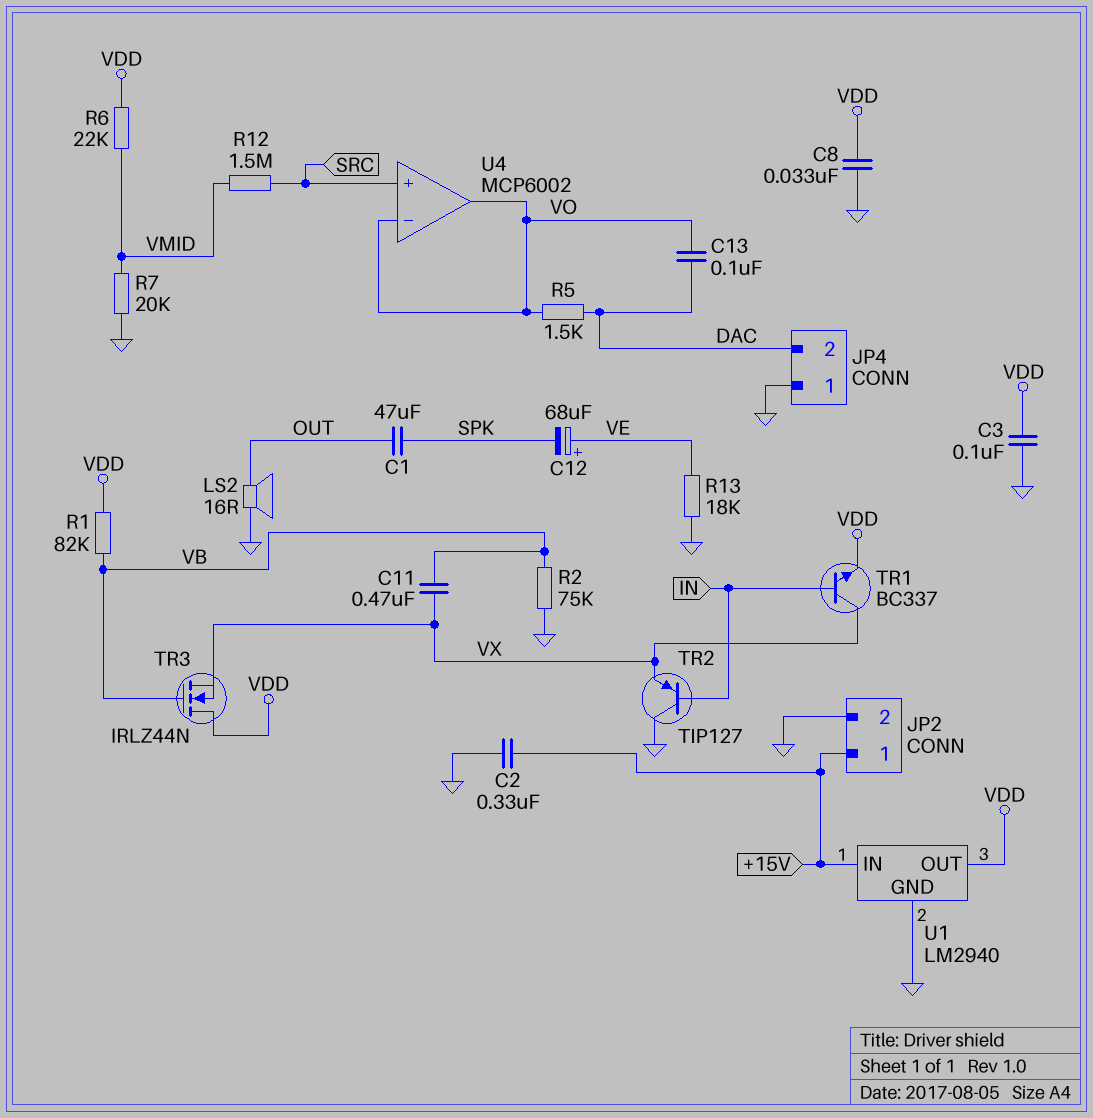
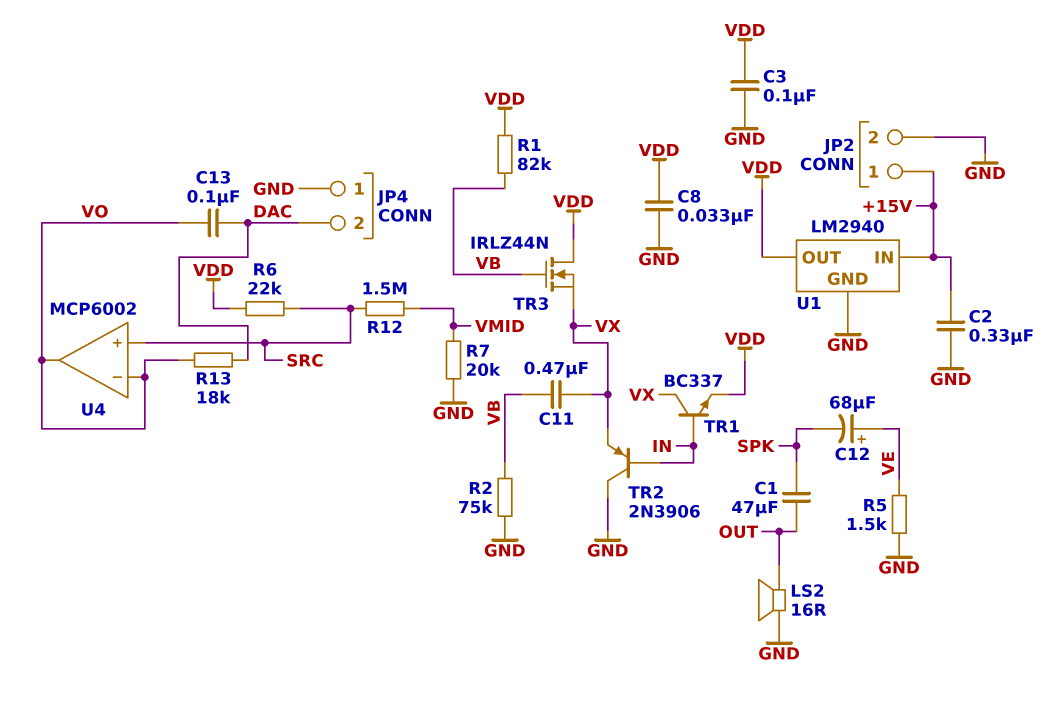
R5: 1.5k (DAC, VO) -> 1.5k (GND, VE)
R6: 22k (VDD, VMID) -> 22k (SRC, VDD)
R13: 18k (GND, VE) -> 18k (DAC, VO)
TR2: PNP TIP127 (B IN, C GND, E VX) -> PNP 2N3906 (B IN, C GND, E VX)

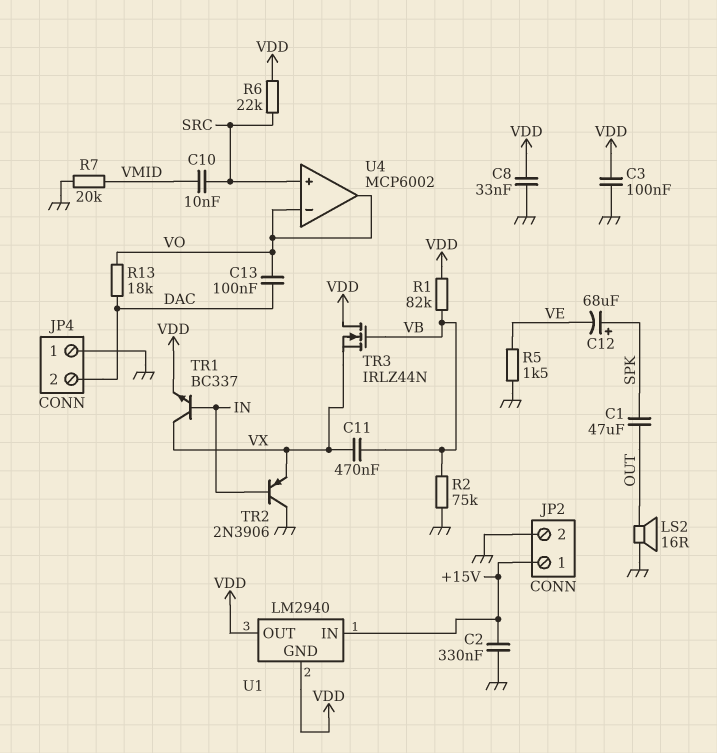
C10: none -> 10nF (SRC, VMID)
C12: 68uF (plus VE, minus SPK) -> 68uF (plus SPK, minus VE)
R12: 1.5M (SRC, VMID) -> none
U1 pin GND: GND -> VDD

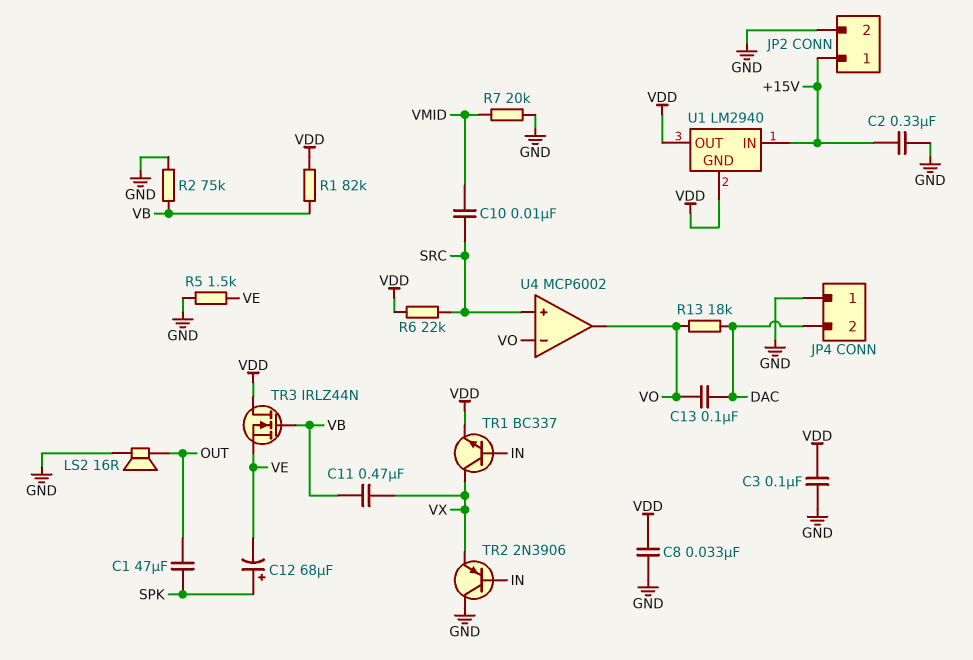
TR3: NMOS IRLZ44N (G VB, D VDD, S VX) -> NMOS IRLZ44N (G VB, D VDD, S VE)

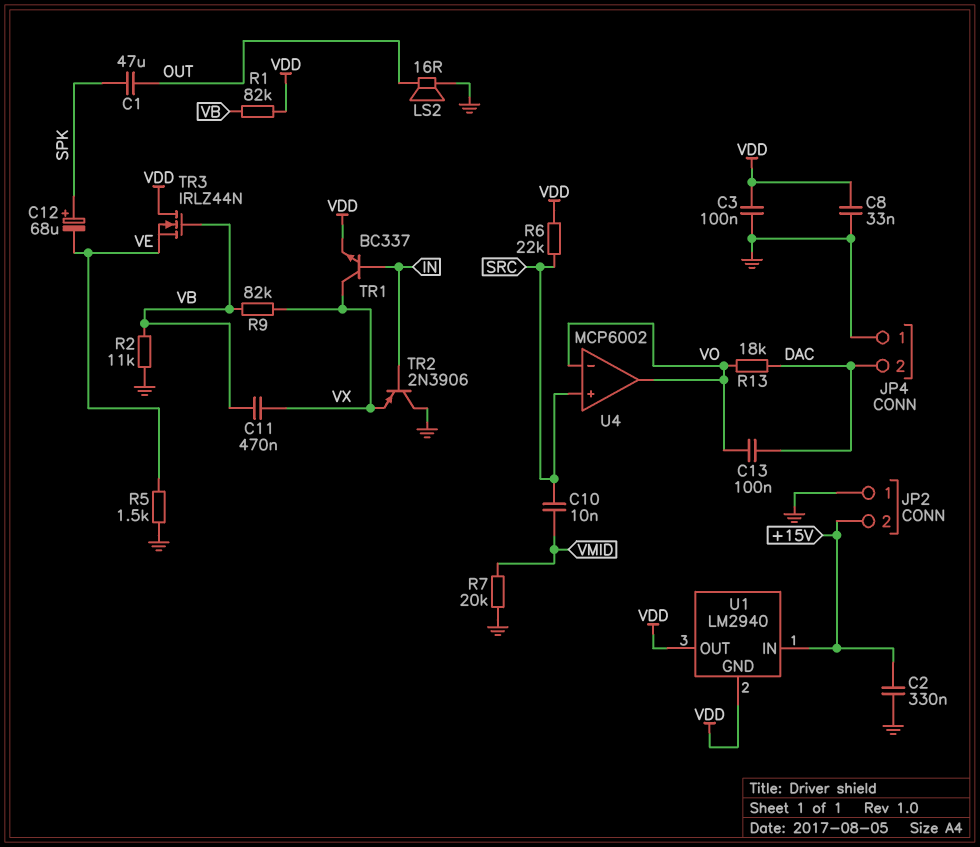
JP2 pin 1: +15V -> GND
JP2 pin 2: GND -> +15V
R2: 75k (GND, VB) -> 11k (GND, VB)
R9: none -> 82k (VB, VX)

